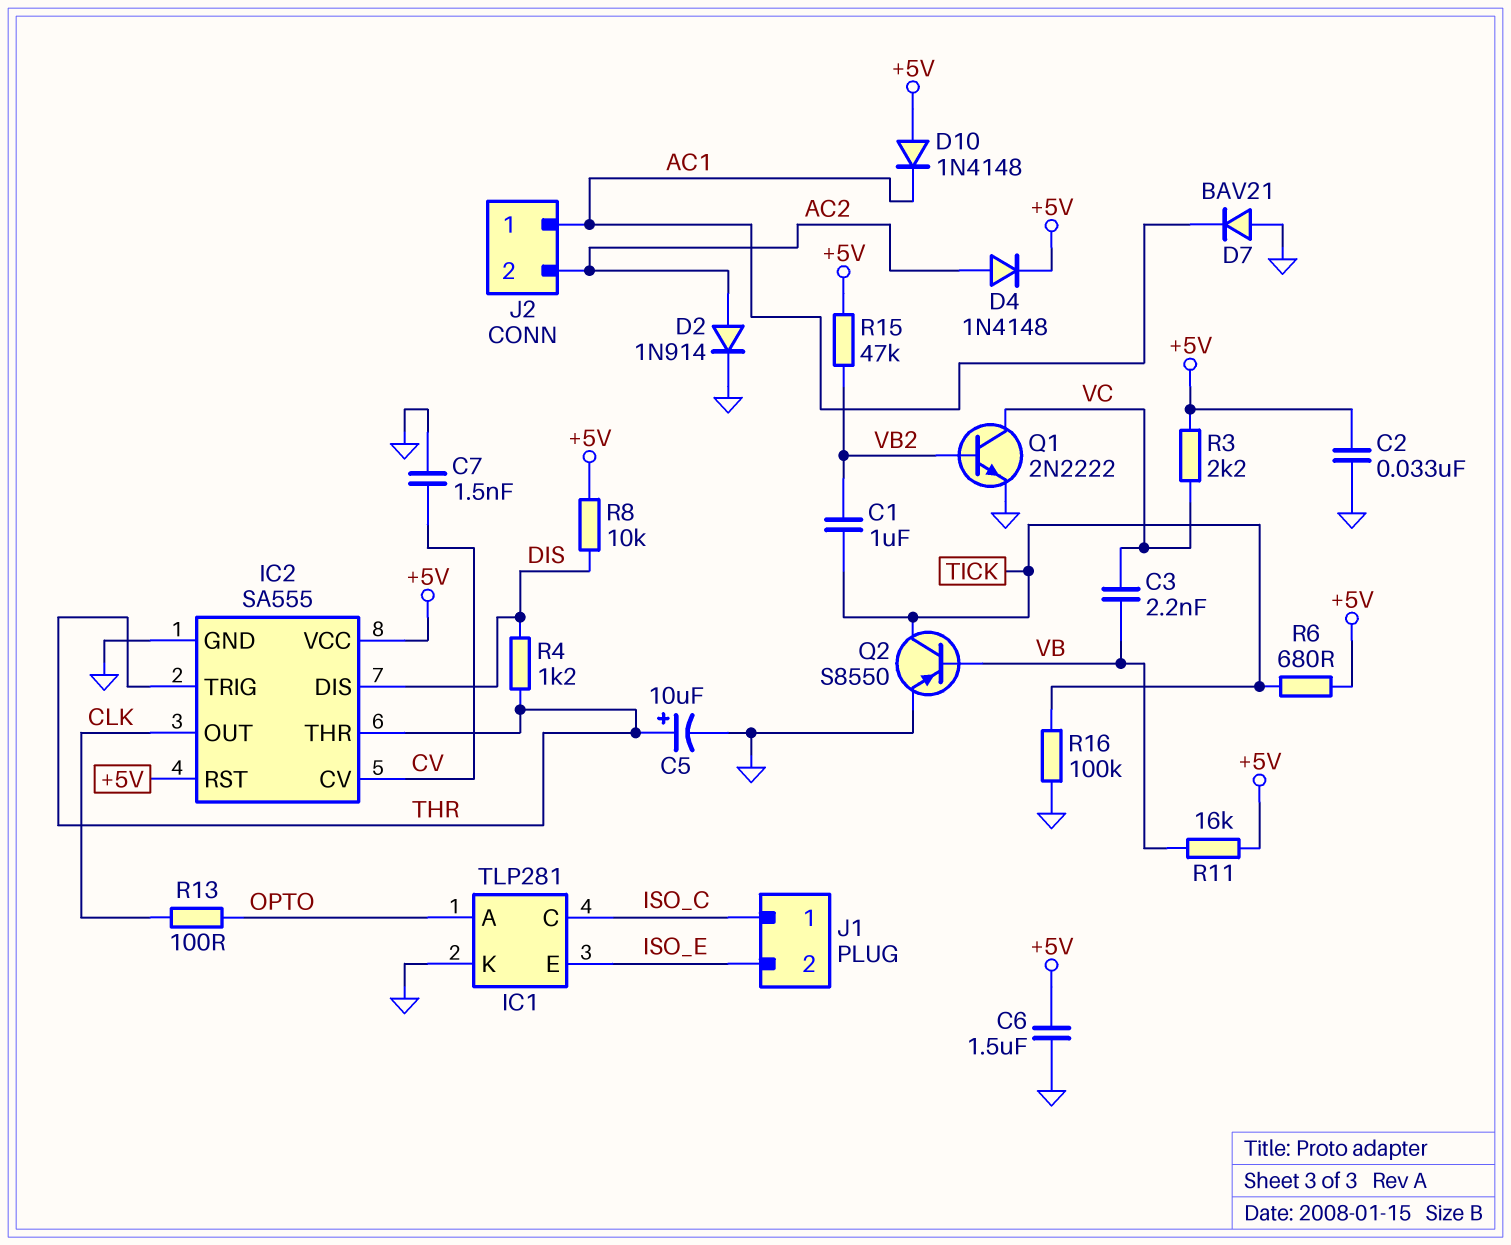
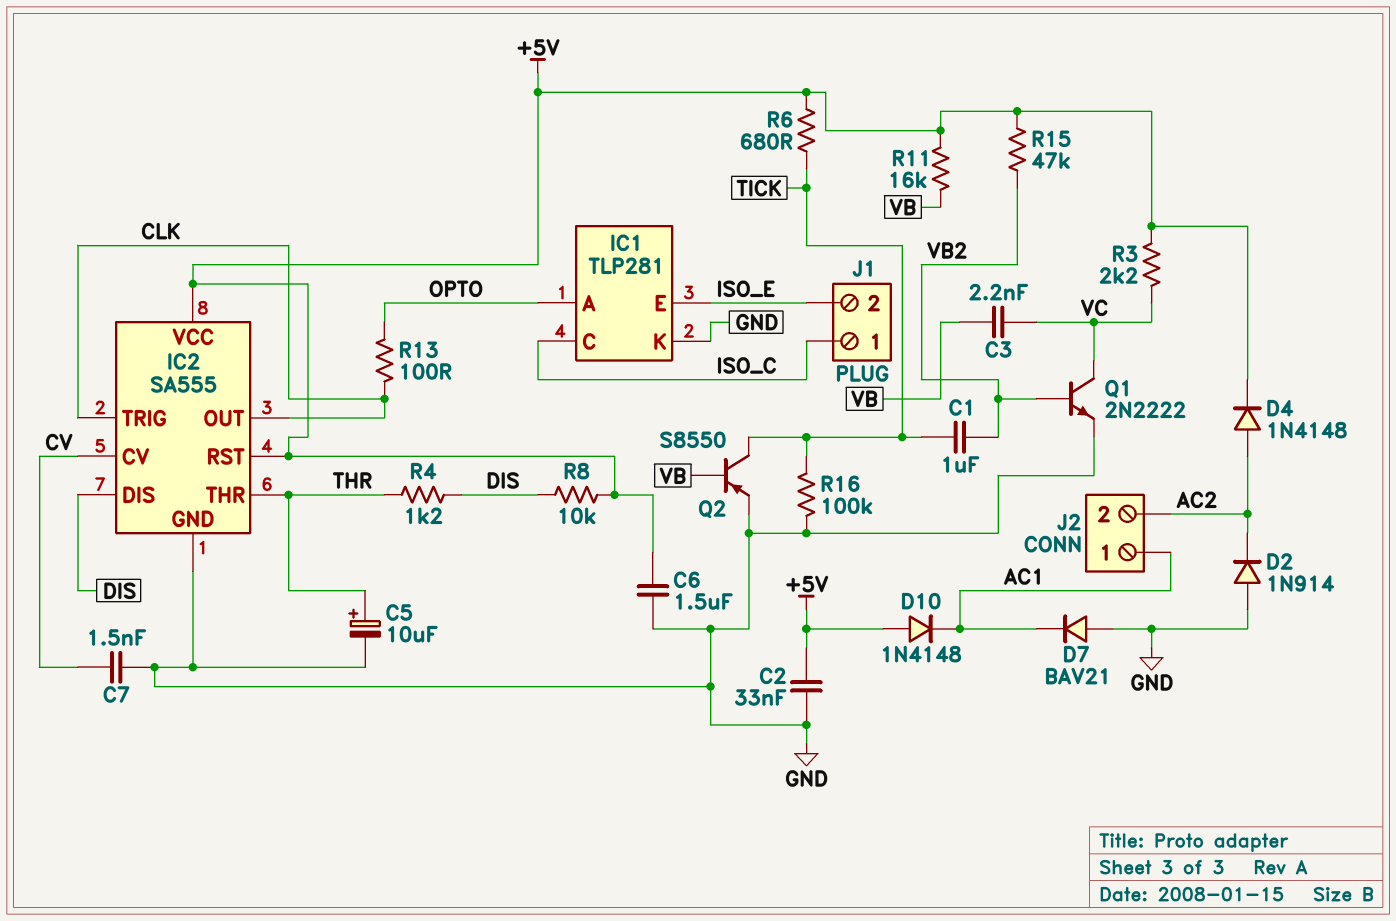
D2: diode 1N914 (A AC2, K GND) -> diode 1N914 (A GND, K AC2)
IC2 pin TRIG: THR -> CLK

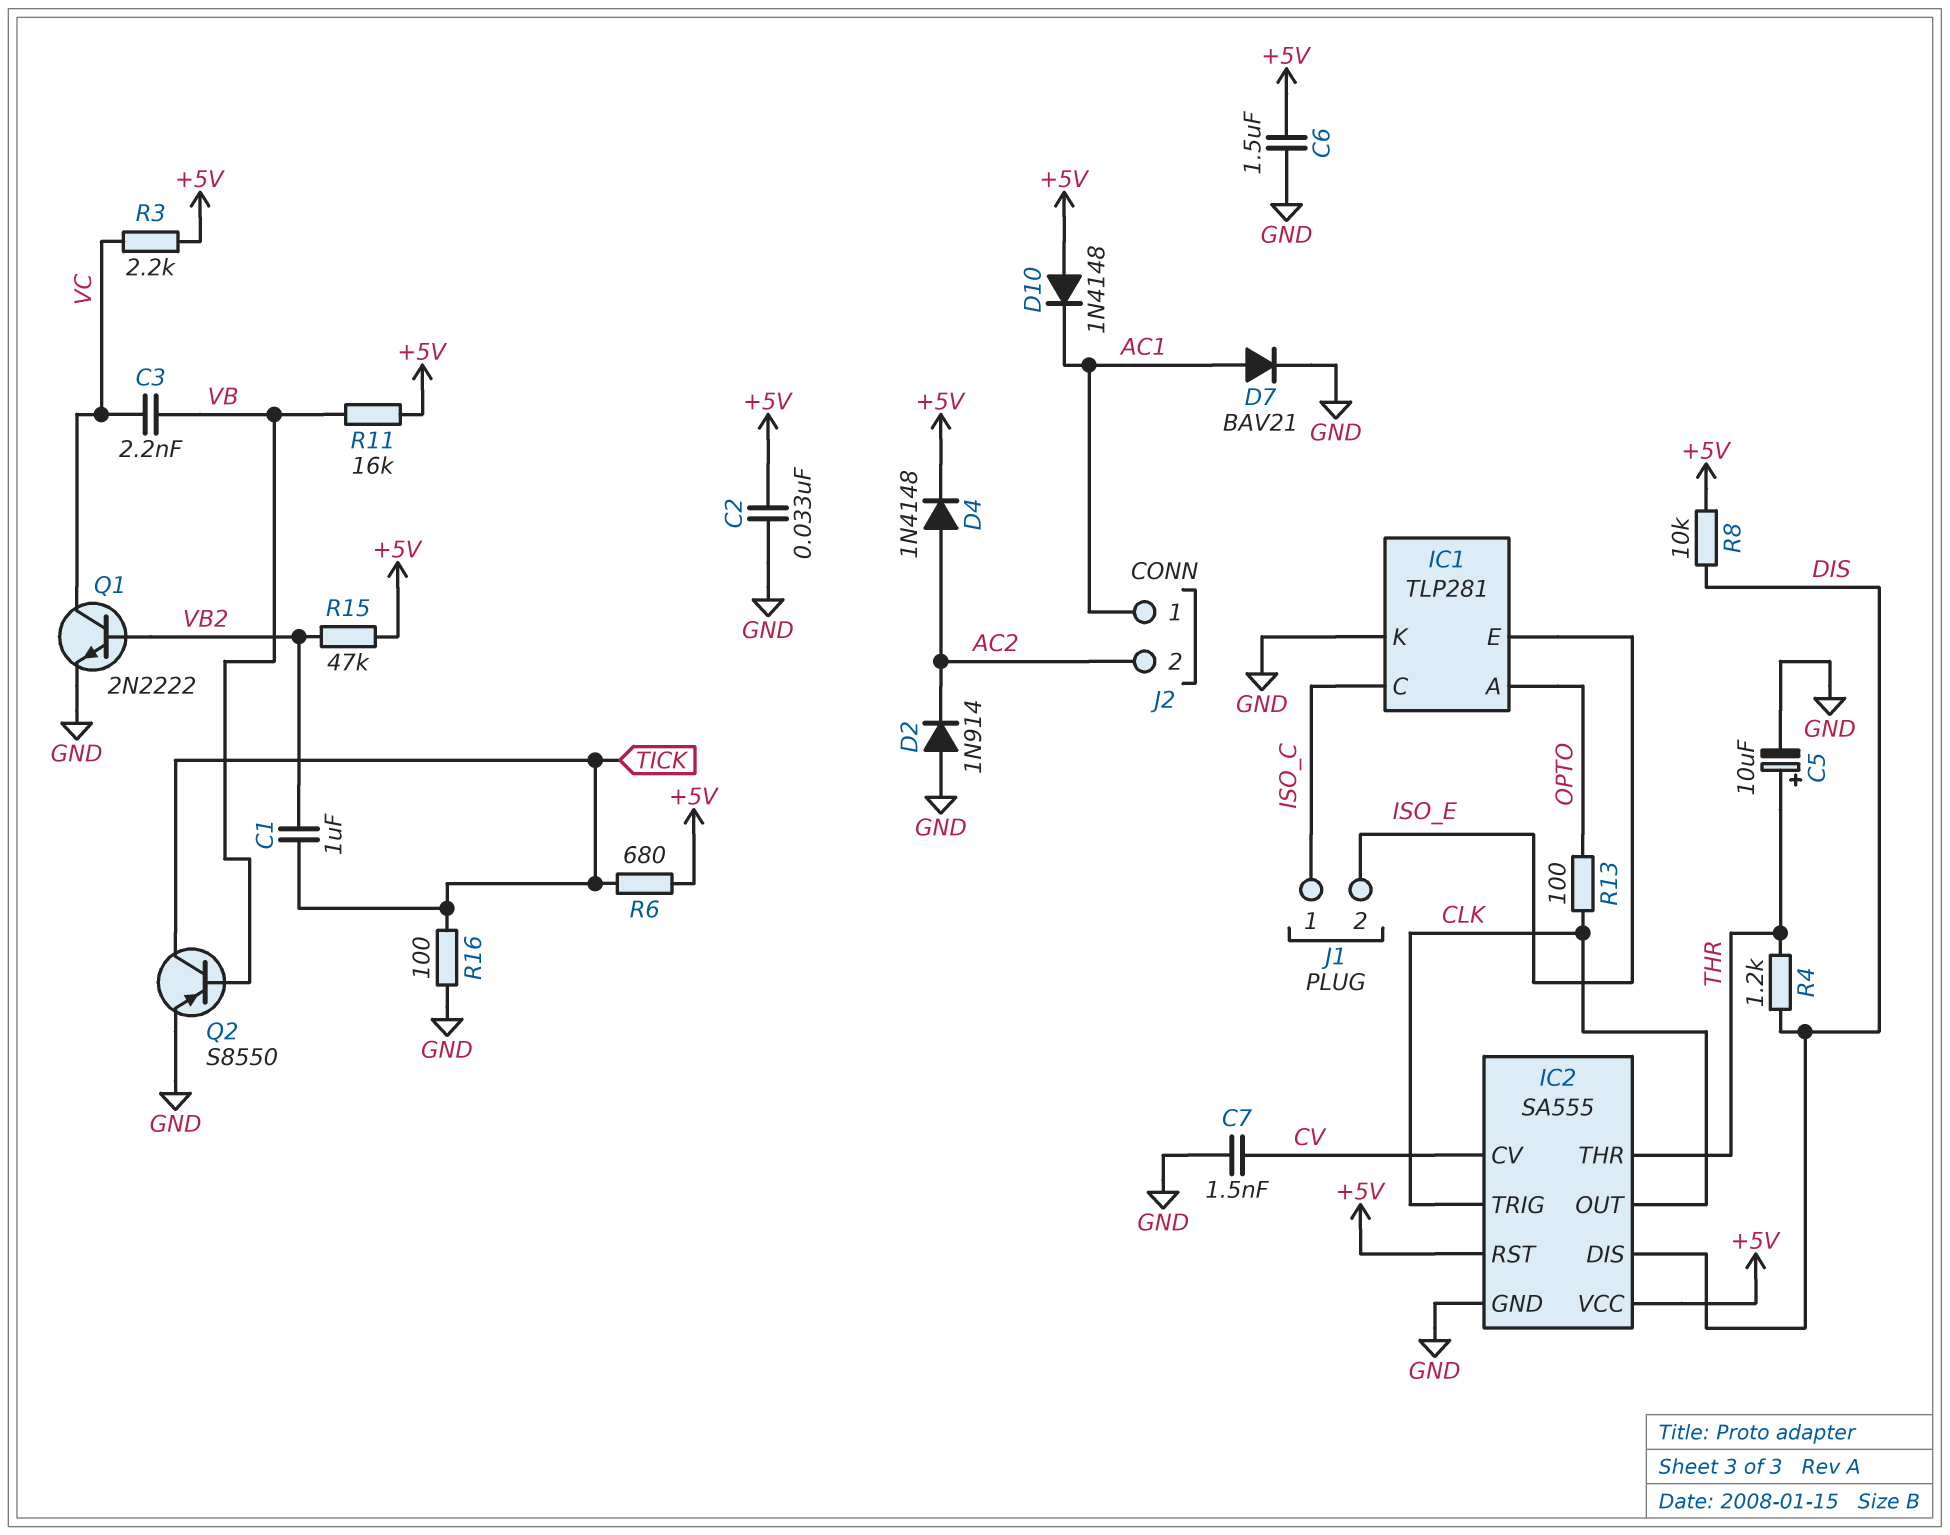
D7: diode BAV21 (A GND, K AC1) -> diode BAV21 (A AC1, K GND)
R16: 100k (GND, TICK) -> 100 (GND, TICK)

